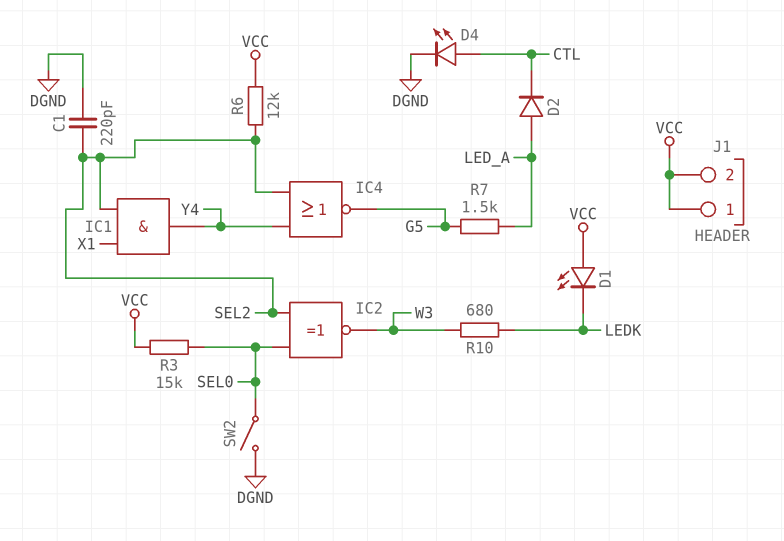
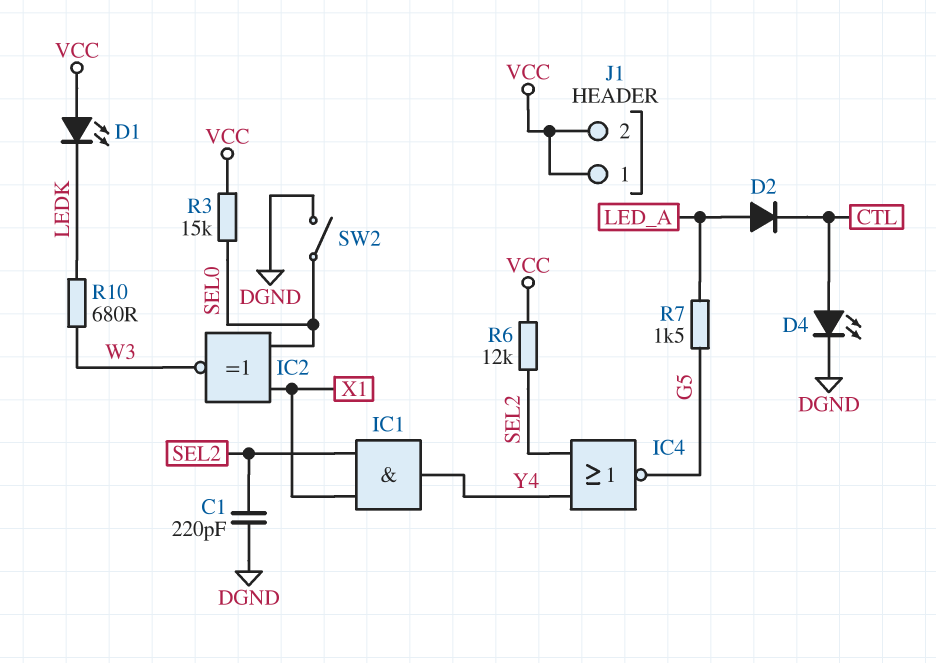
IC2: XNOR (in SEL0, in SEL2, out W3) -> XNOR (in SEL0, in X1, out W3)

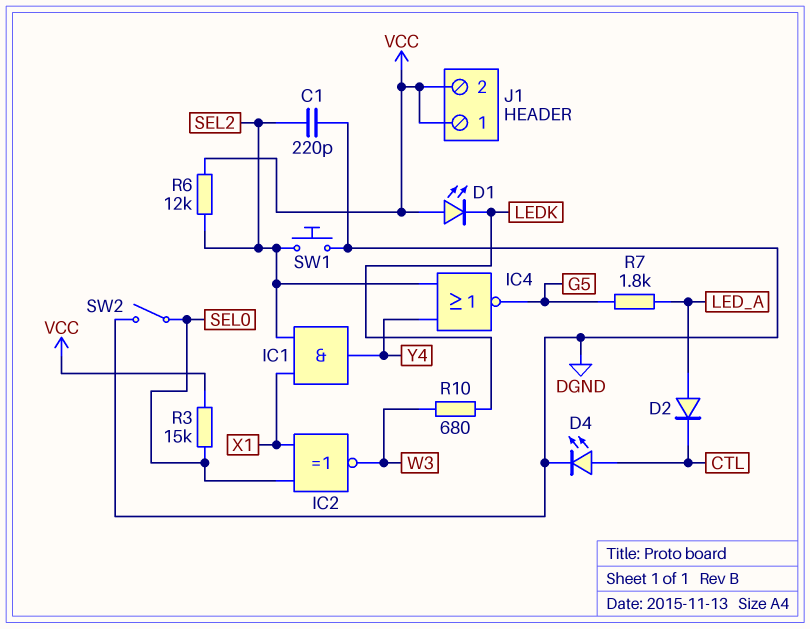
R7: 1.5k (G5, LED_A) -> 1.8k (G5, LED_A)
SW1: none -> button (DGND, SEL2)

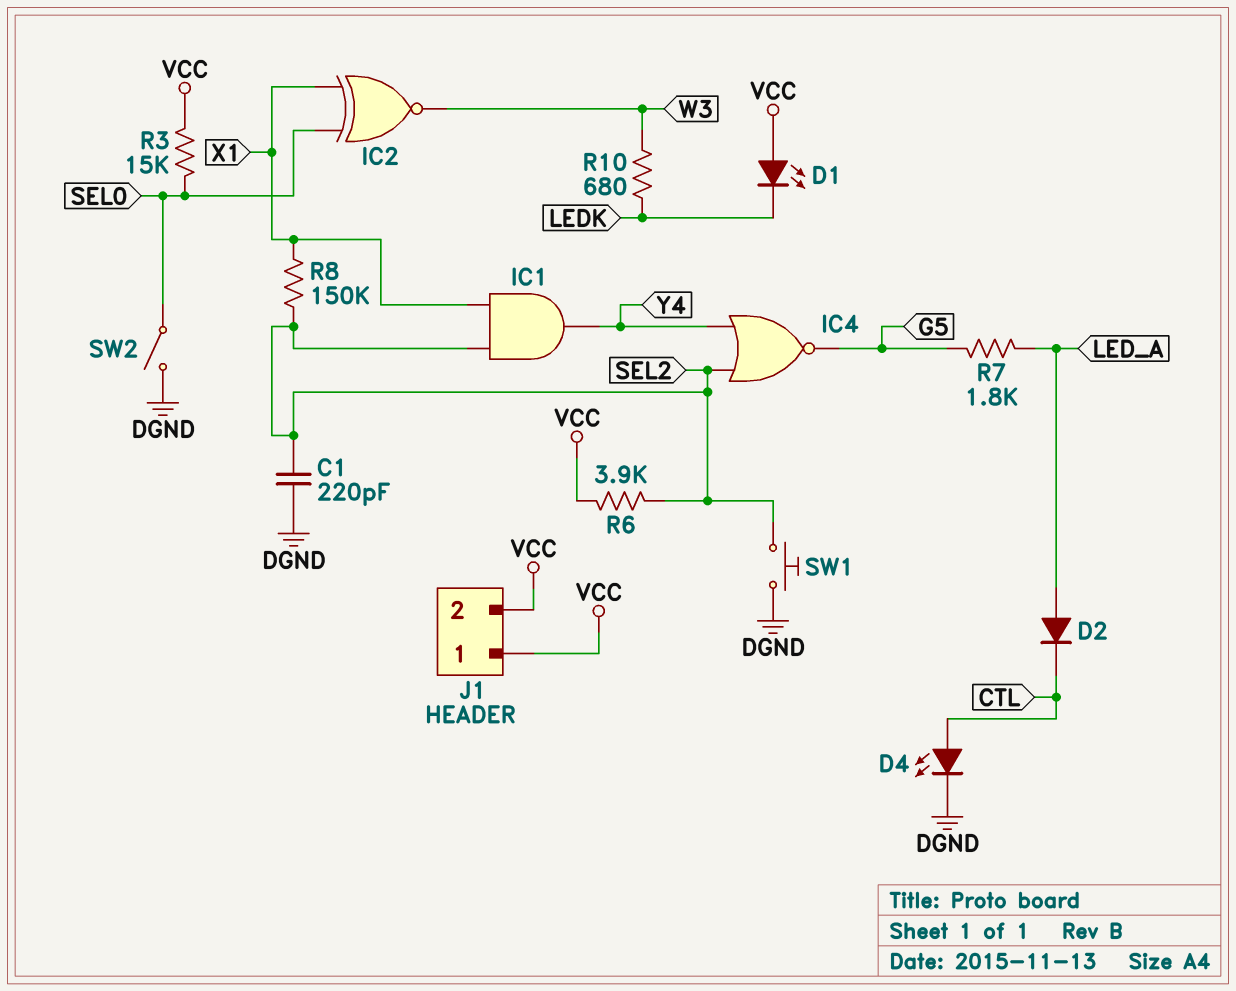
R6: 12k (SEL2, VCC) -> 3.9k (SEL2, VCC)
R8: none -> 150k (SEL2, X1)

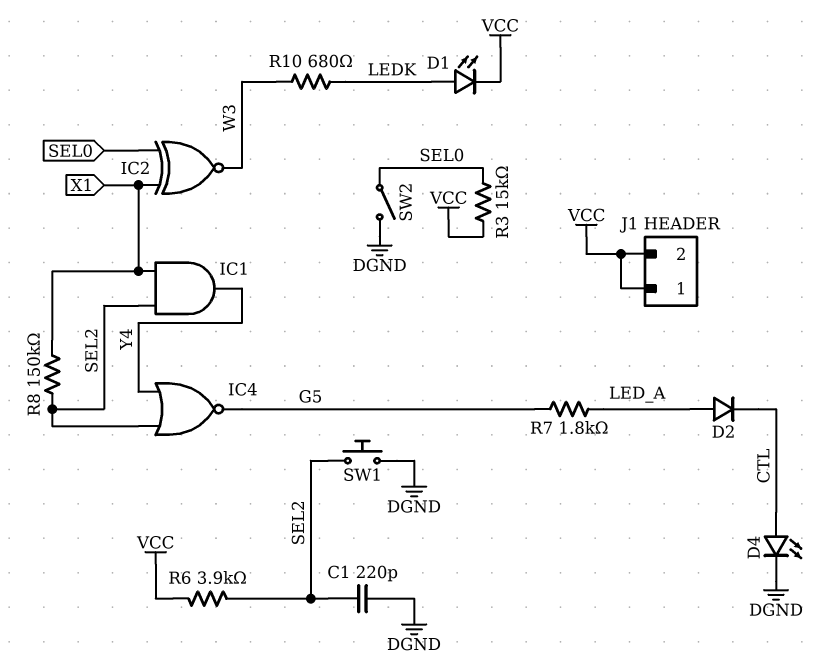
D1: LED (A VCC, K LEDK) -> LED (A LEDK, K VCC)

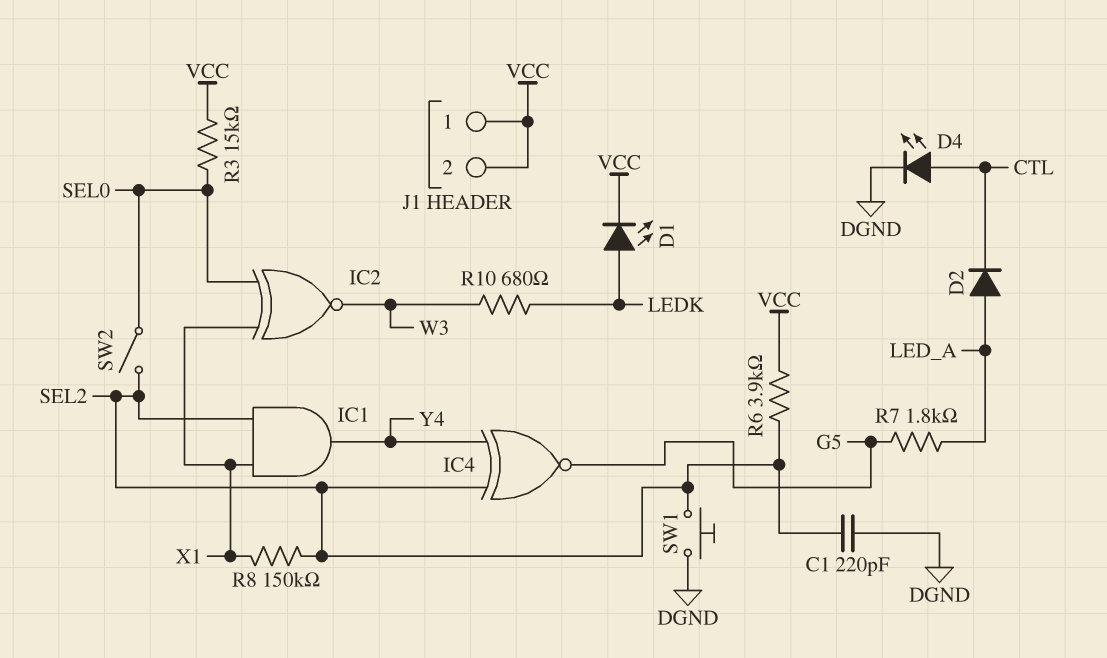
IC4: NOR (in SEL2, in Y4, out G5) -> XNOR (in SEL2, in Y4, out G5)
SW2: switch (DGND, SEL0) -> switch (SEL0, SEL2)

